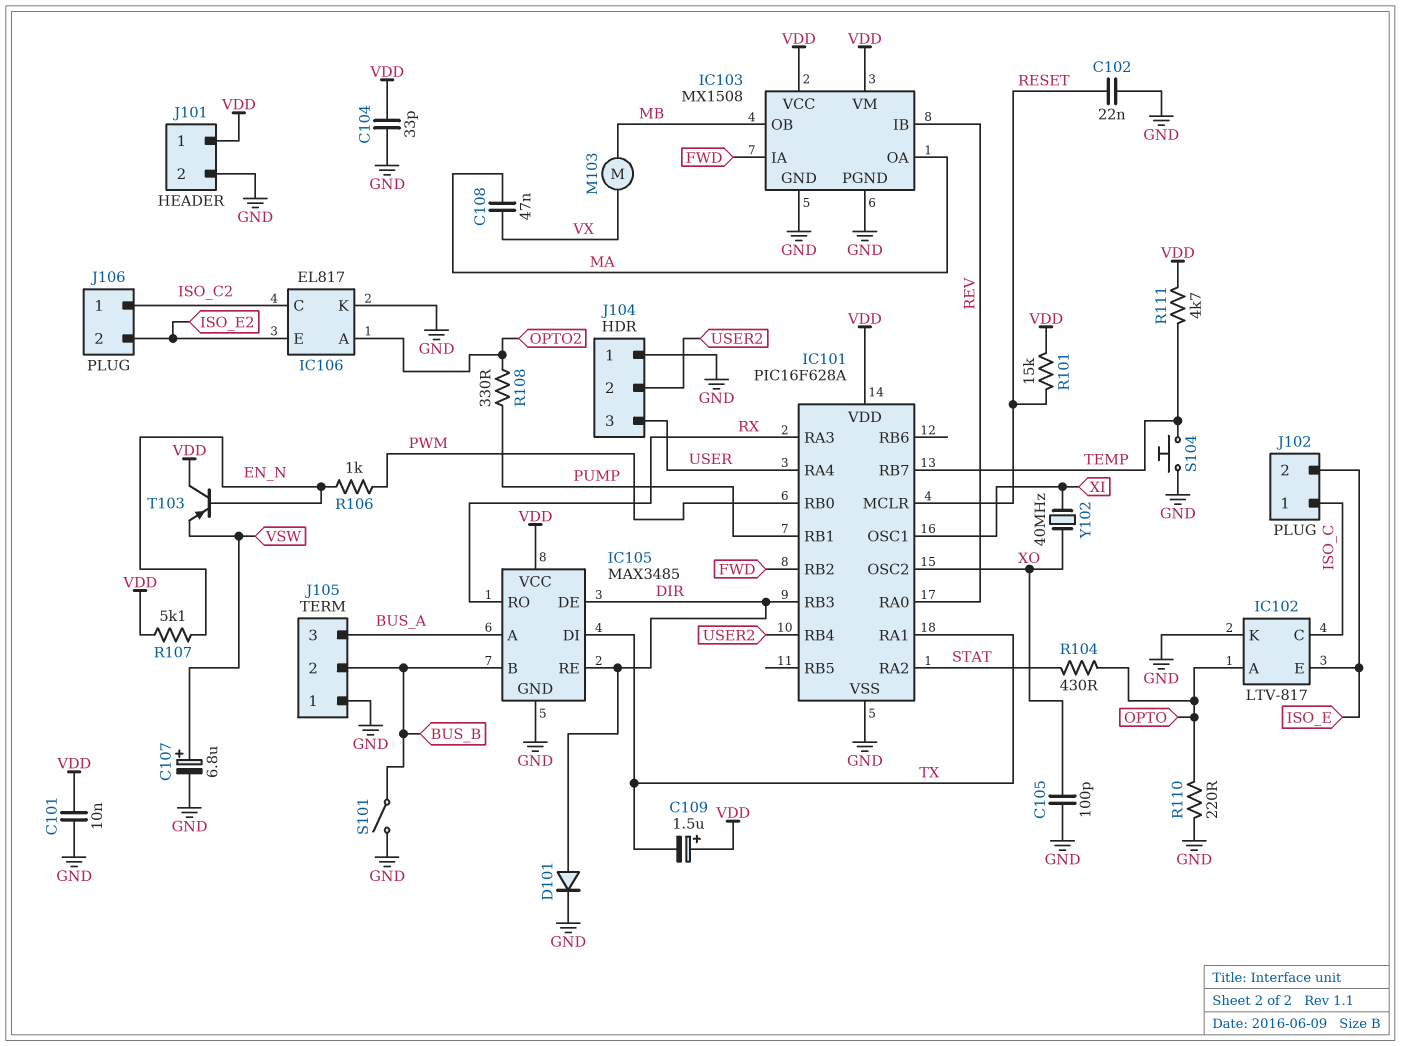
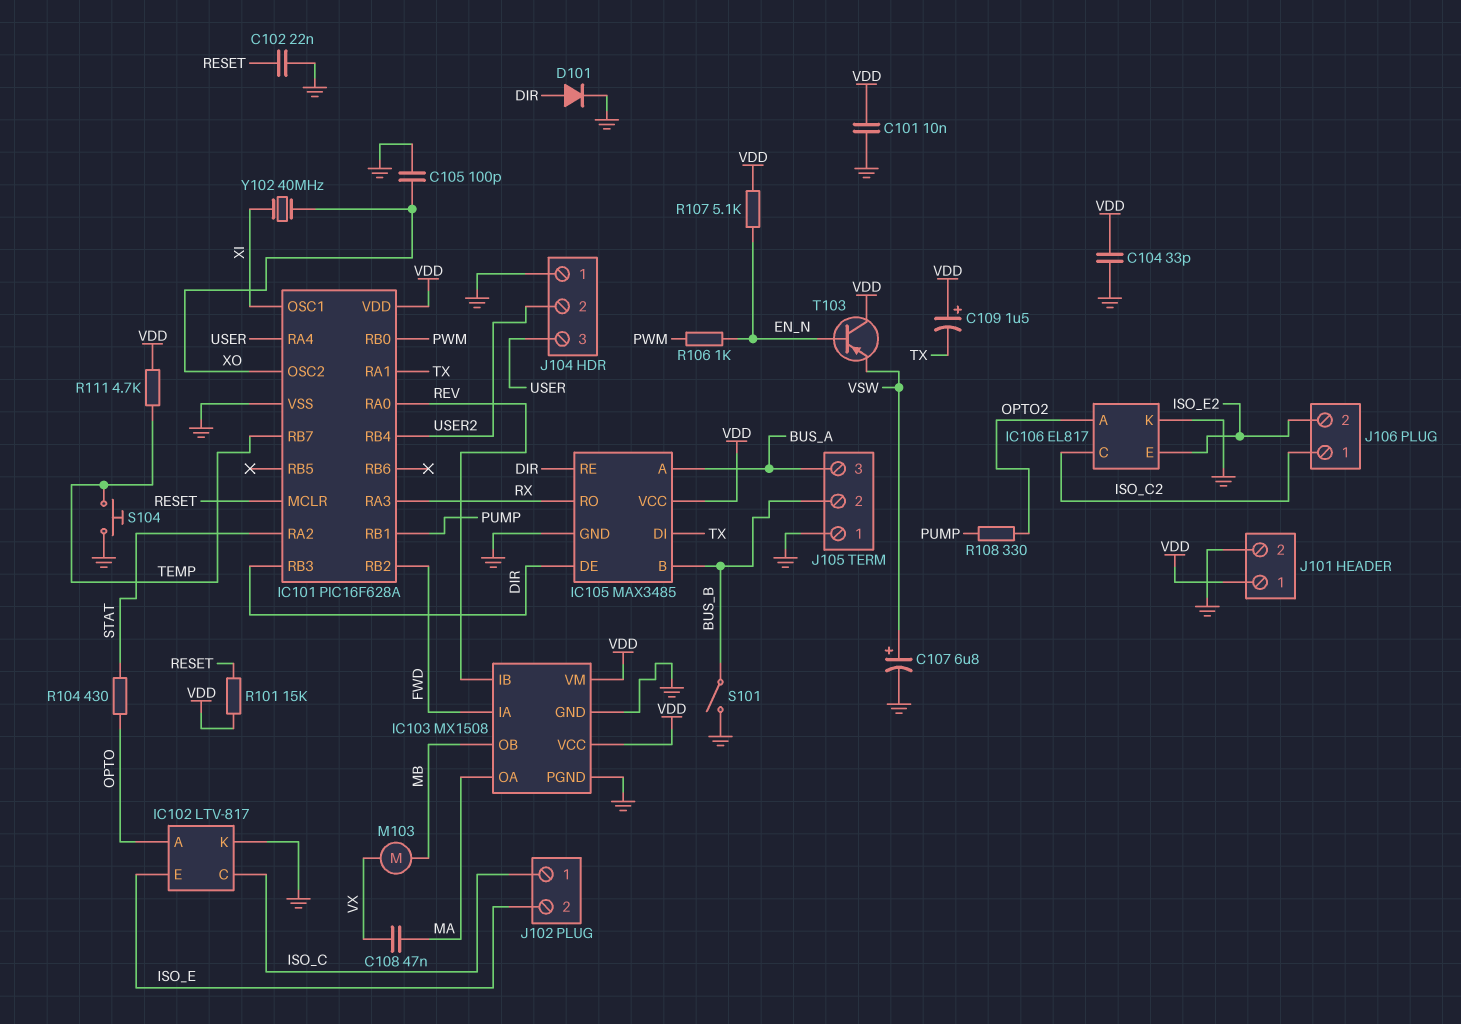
R110: 220 (GND, OPTO) -> none

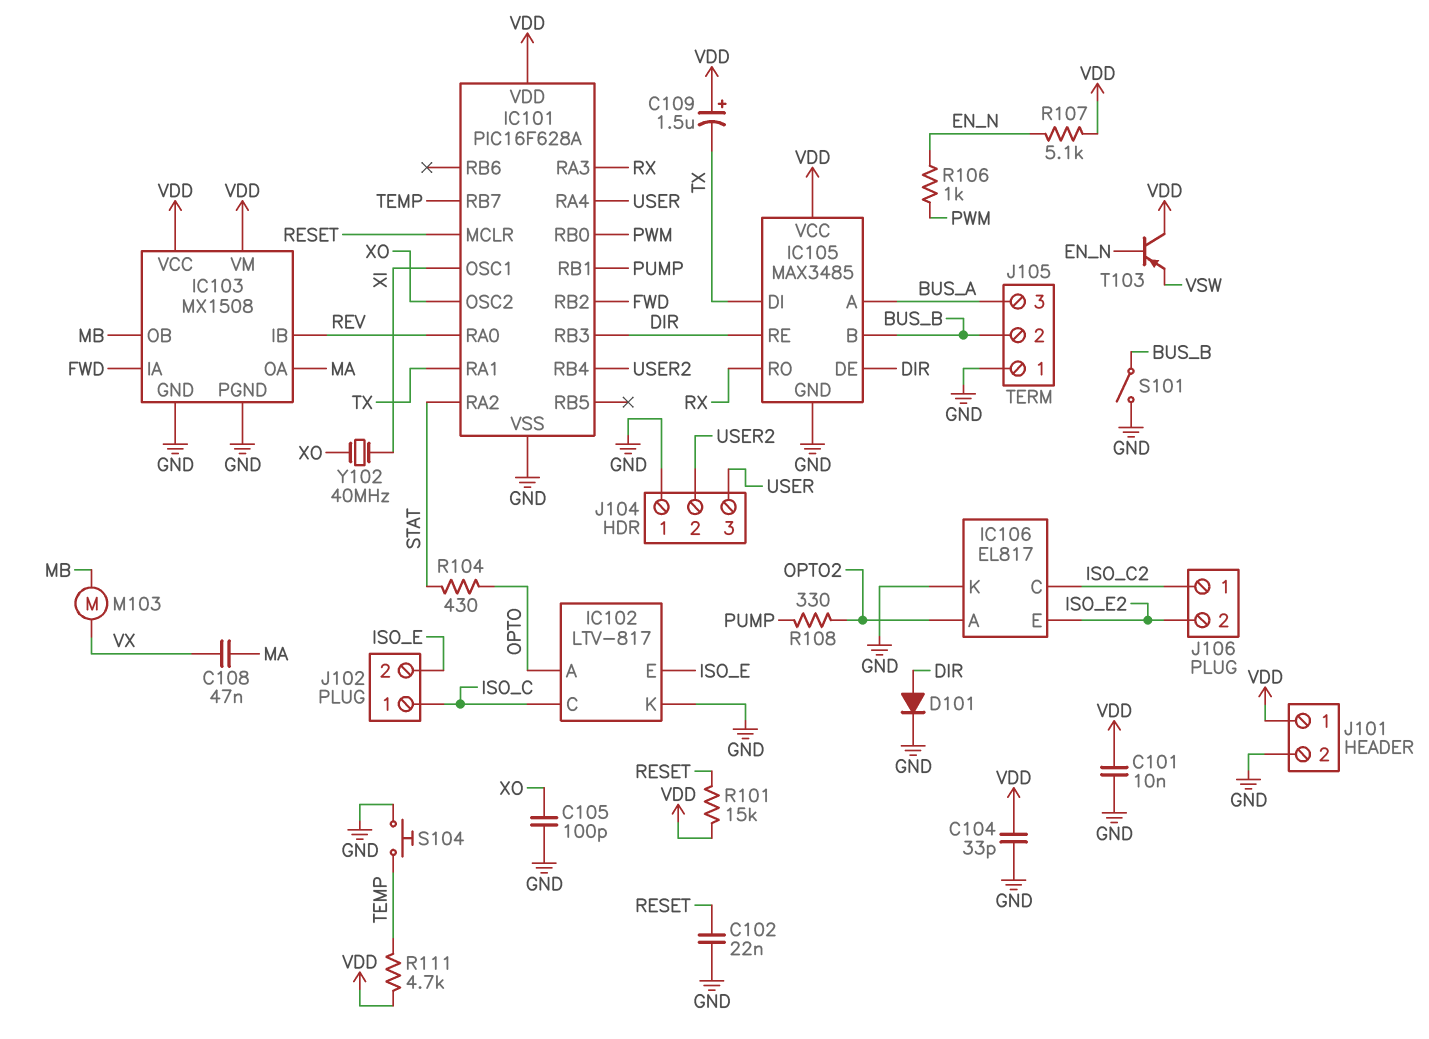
C107: 6.8uF (plus VSW, minus GND) -> none

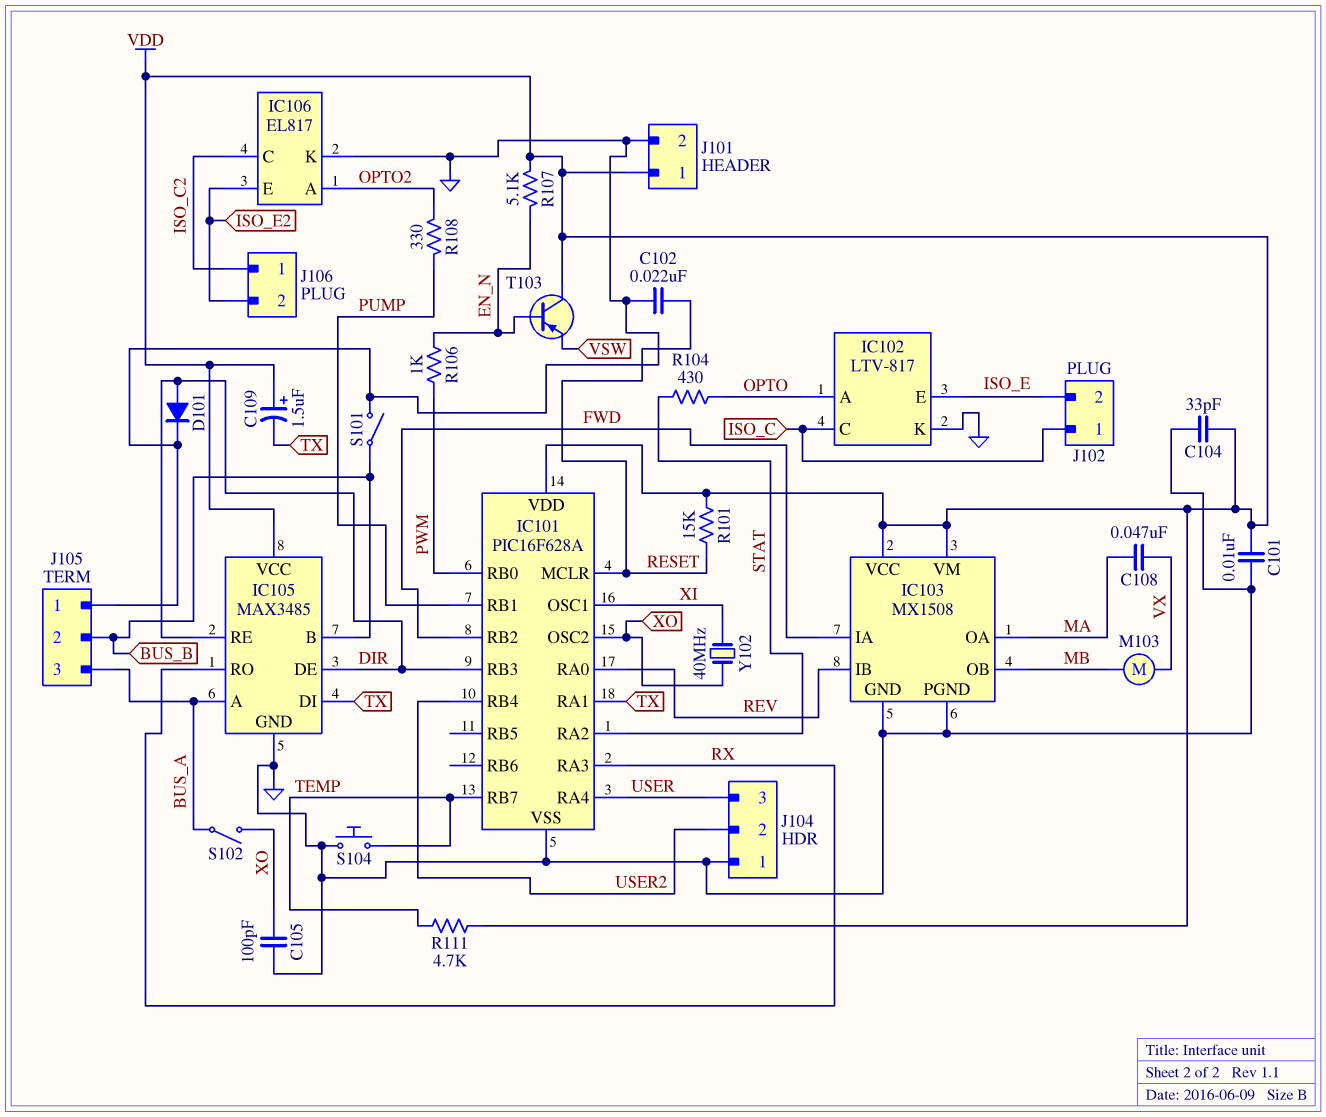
S102: none -> switch (BUS_A, XO)

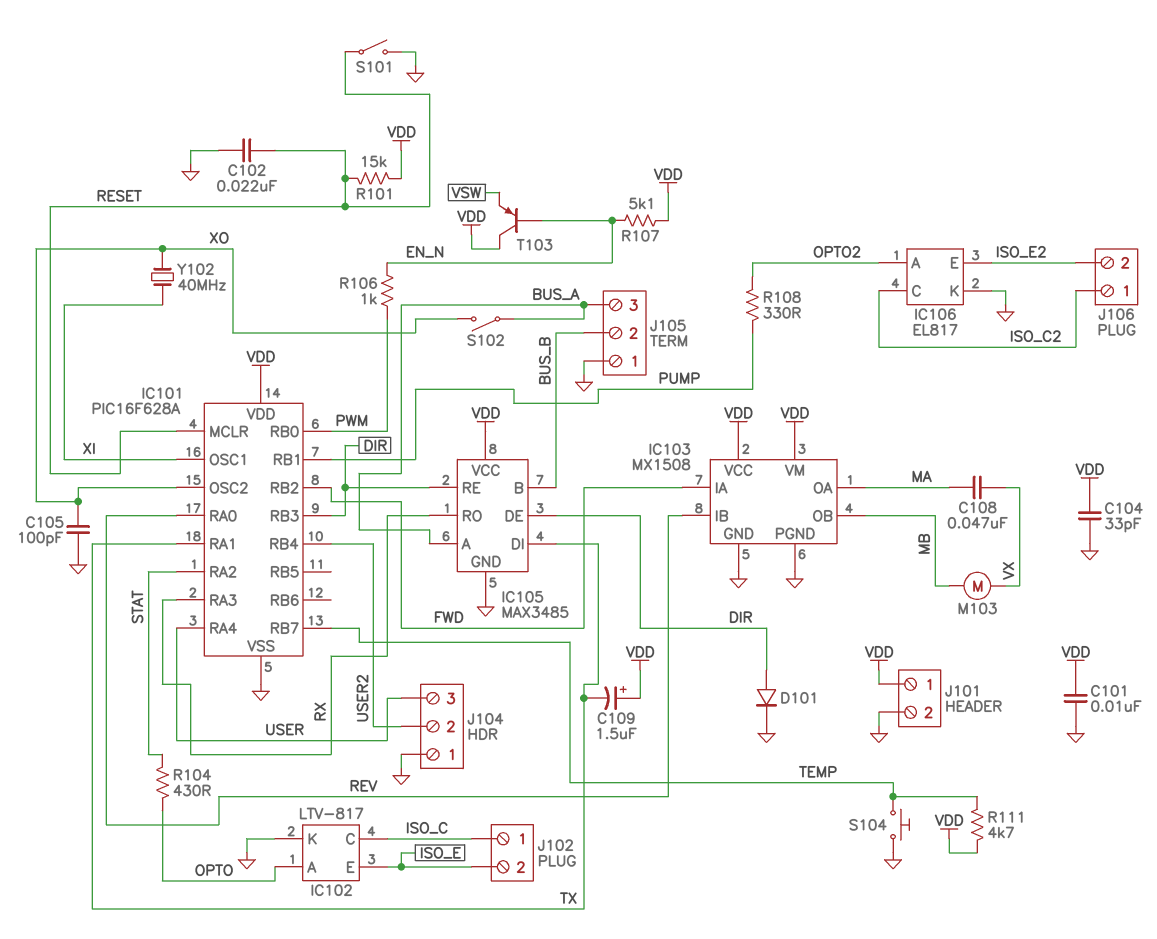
S101: switch (BUS_B, GND) -> switch (GND, RESET)

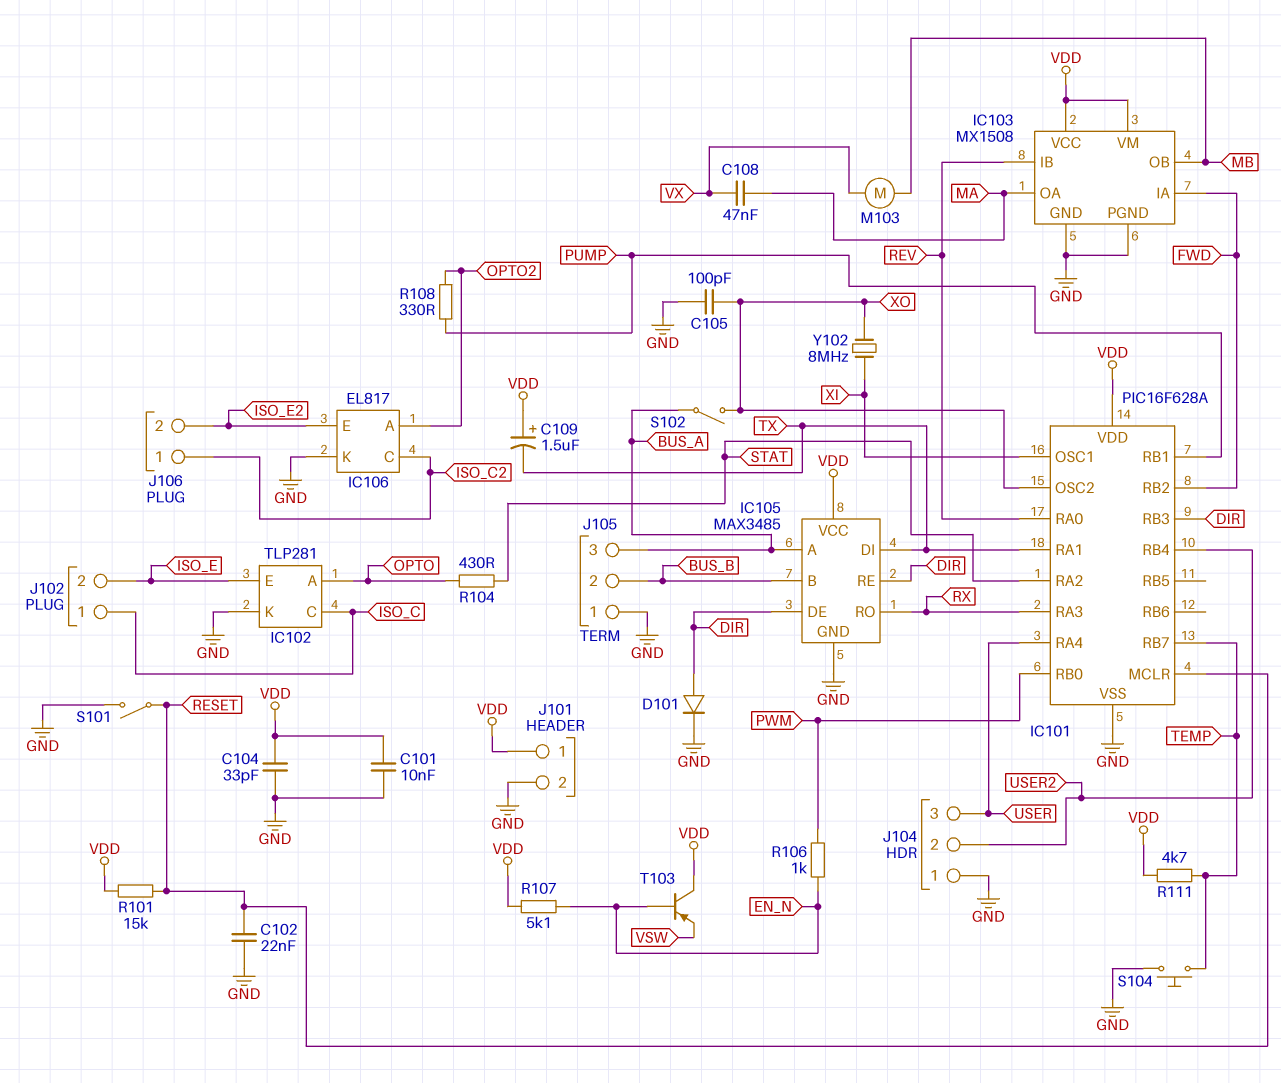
IC102: LTV-817 -> TLP281
Y102: 40MHz (XI, XO) -> 8MHz (XI, XO)

